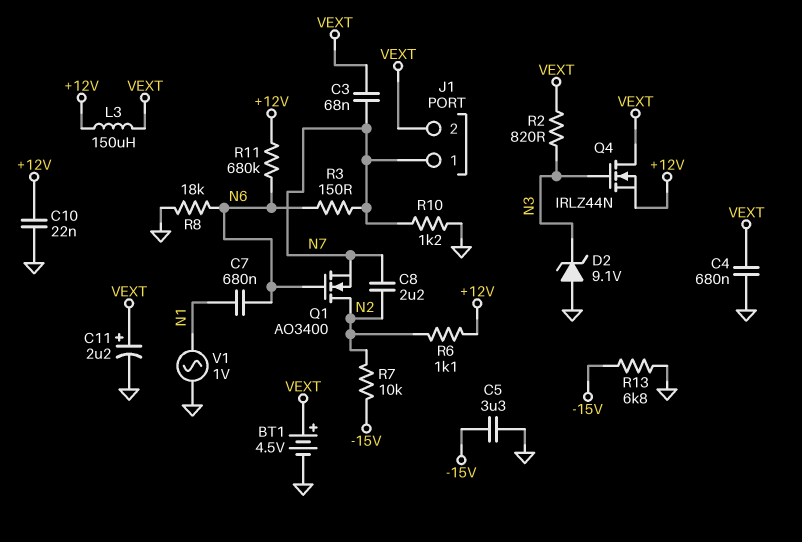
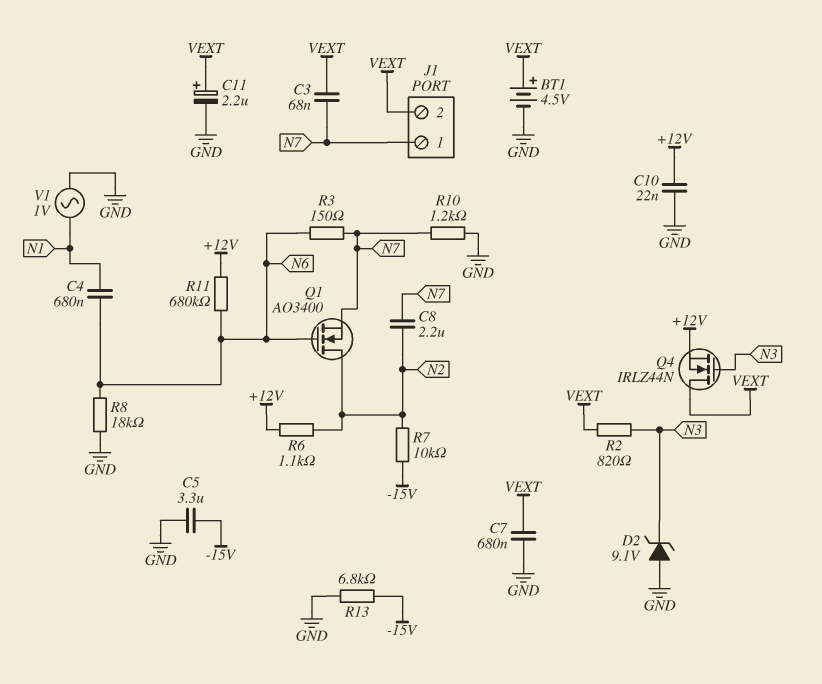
C4: 680nF (GND, VEXT) -> 680nF (N1, N6)
C7: 680nF (N1, N6) -> 680nF (GND, VEXT)
L3: 150uH (+12V, VEXT) -> none

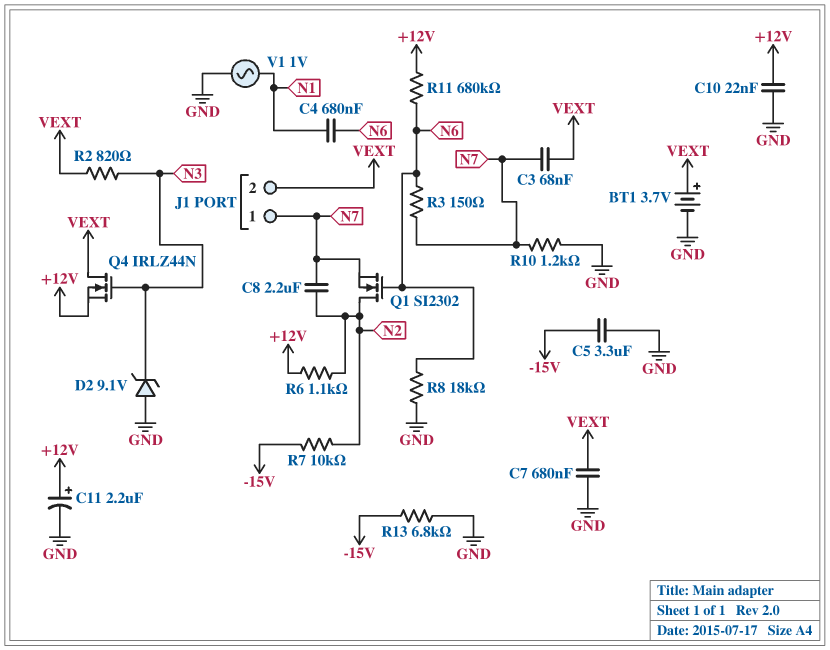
BT1: 4.5V (plus VEXT, minus GND) -> 3.7V (plus VEXT, minus GND)
C11: 2.2uF (plus VEXT, minus GND) -> 2.2uF (plus +12V, minus GND)
Q1: NMOS AO3400 (G N6, D N2, S N7) -> NMOS SI2302 (G N6, D N2, S N7)

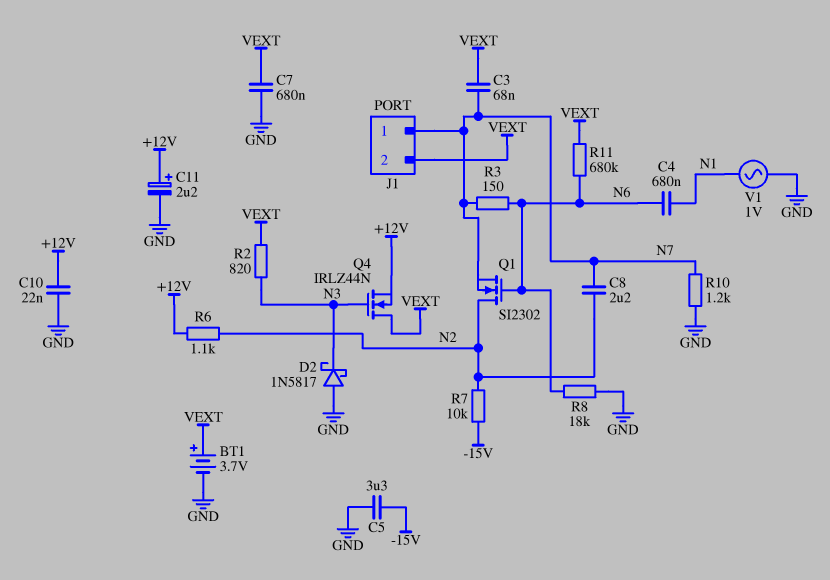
D2: zener 9.1V (A GND, K N3) -> schottky 1N5817 (A GND, K N3)
R11: 680k (+12V, N6) -> 680k (N6, VEXT)
R13: 6.8k (-15V, GND) -> none

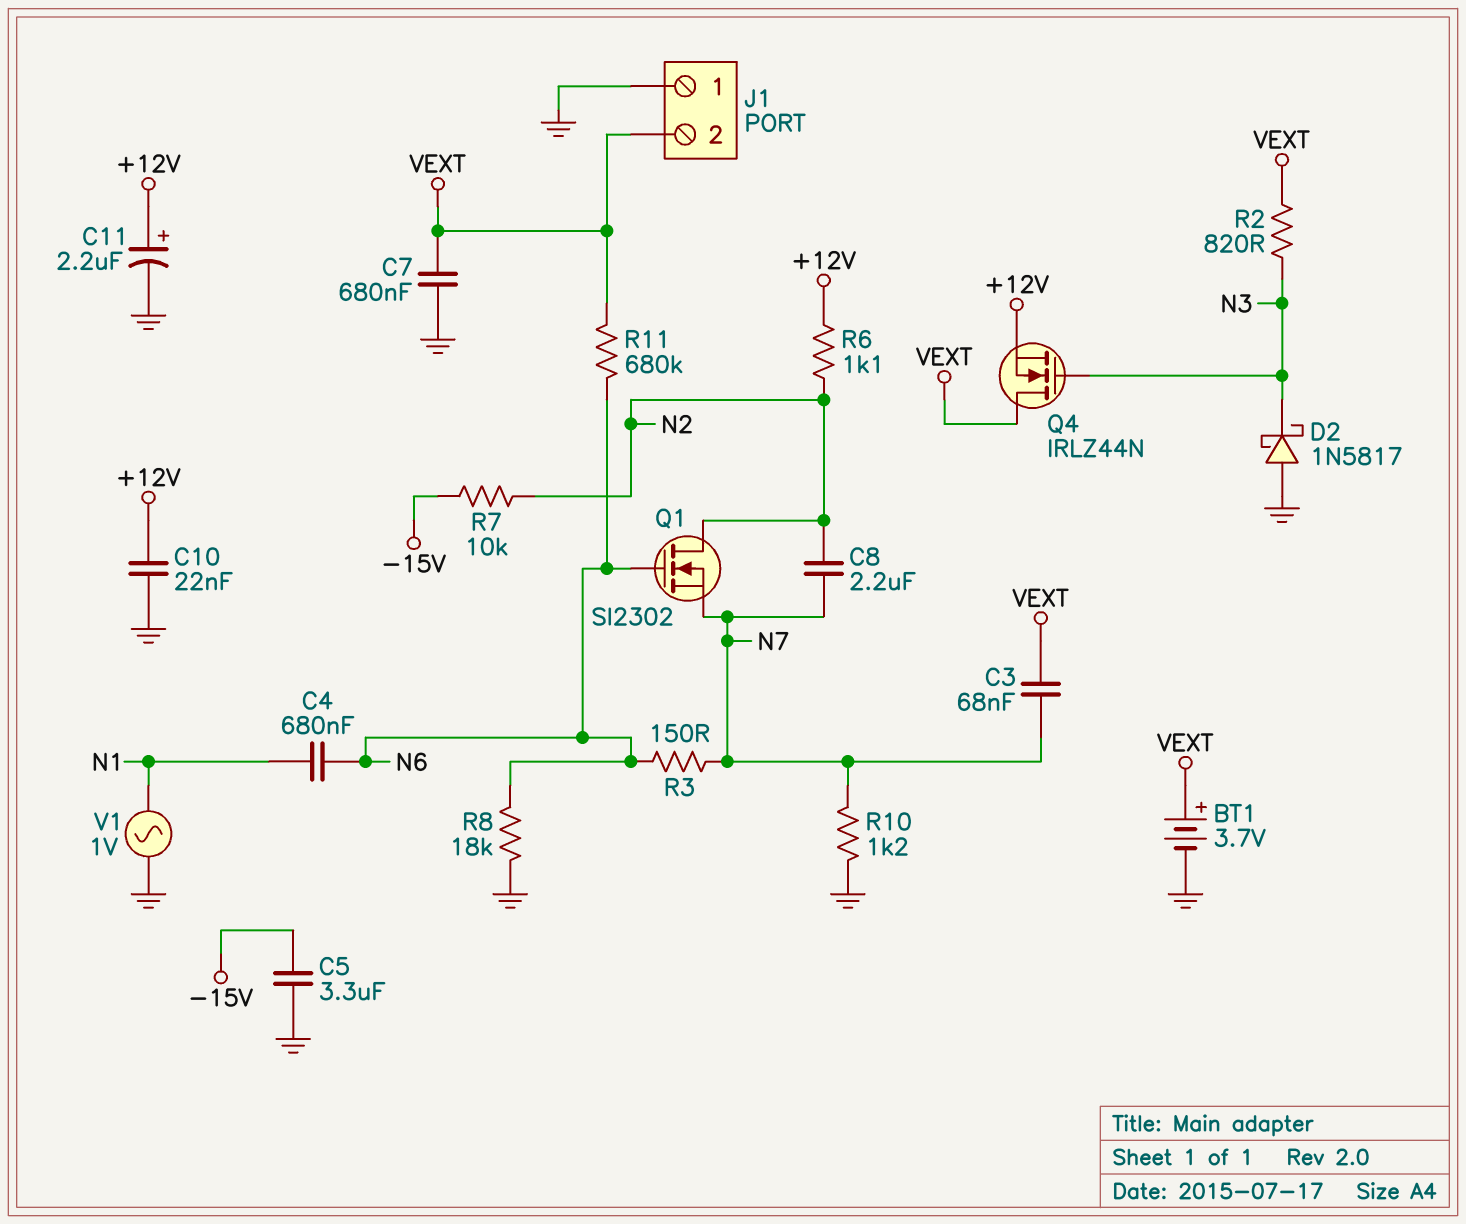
J1 pin 1: N7 -> GND

